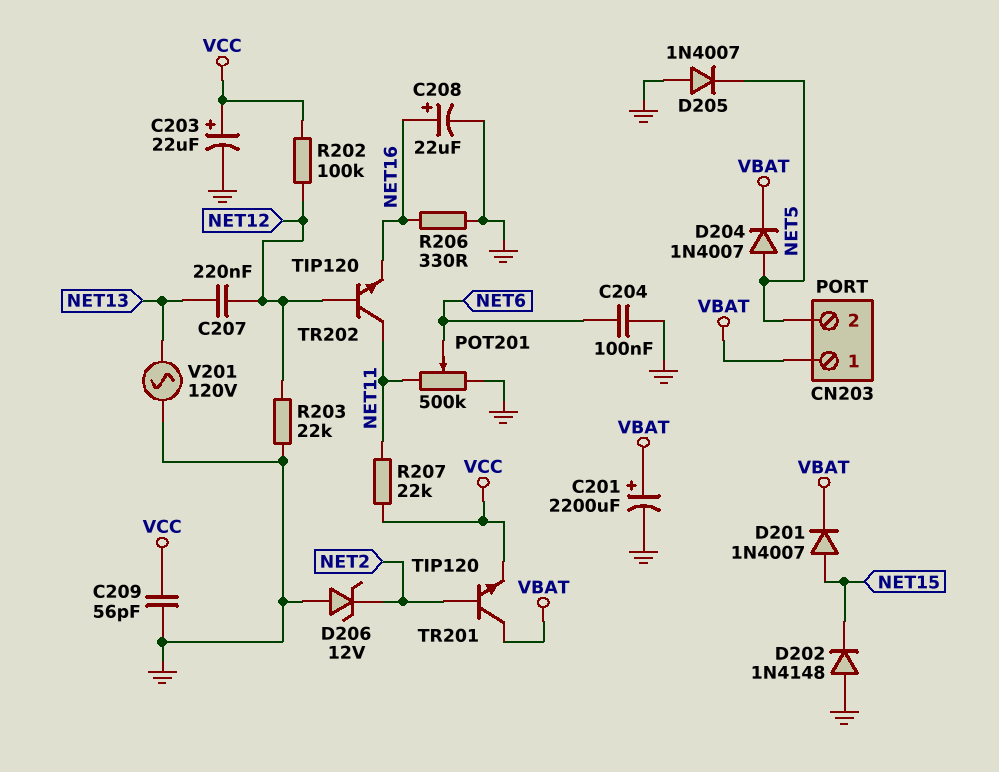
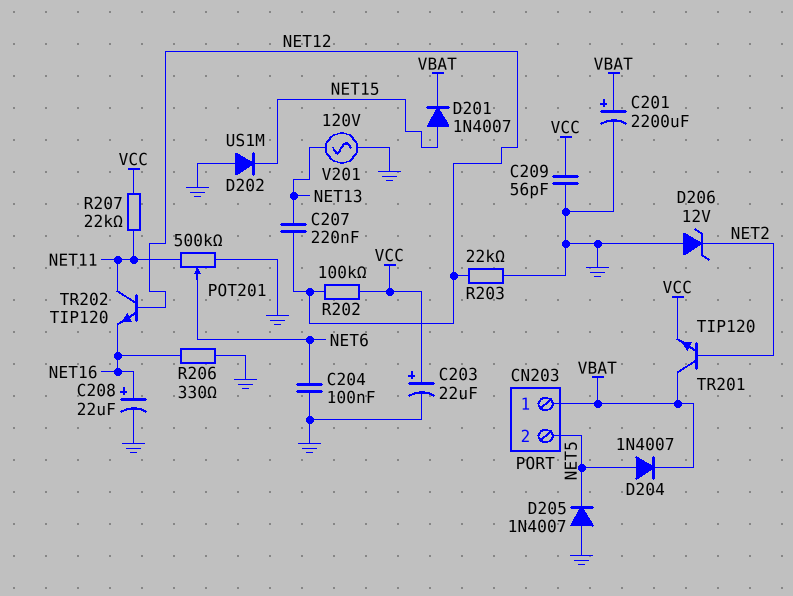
D202: diode 1N4148 (A GND, K NET15) -> diode US1M (A GND, K NET15)

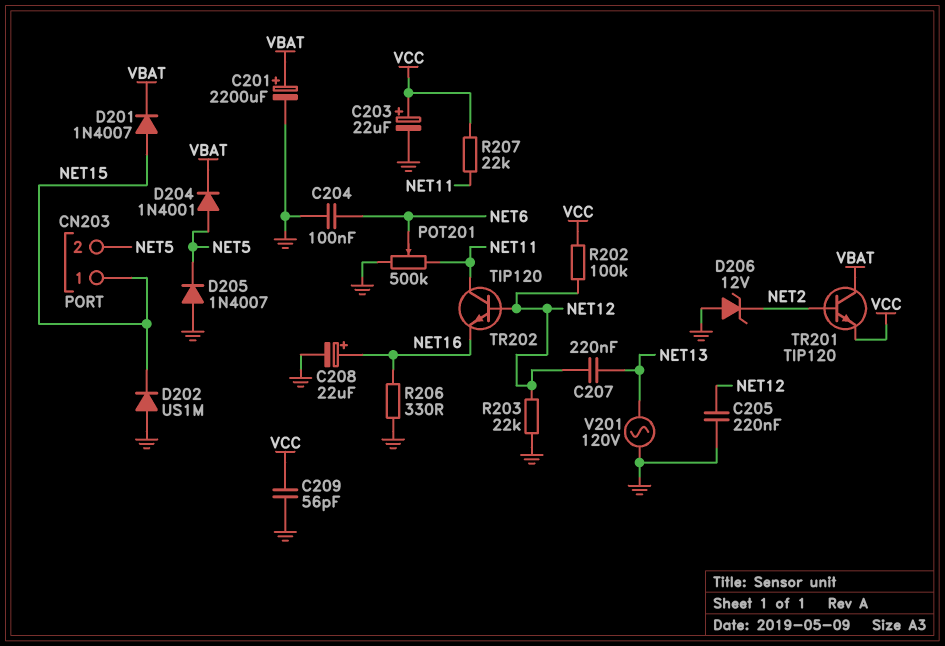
C205: none -> 220nF (GND, NET12)
CN203 pin 1: VBAT -> NET15
D204: diode 1N4007 (A NET5, K VBAT) -> diode 1N4001 (A NET5, K VBAT)

